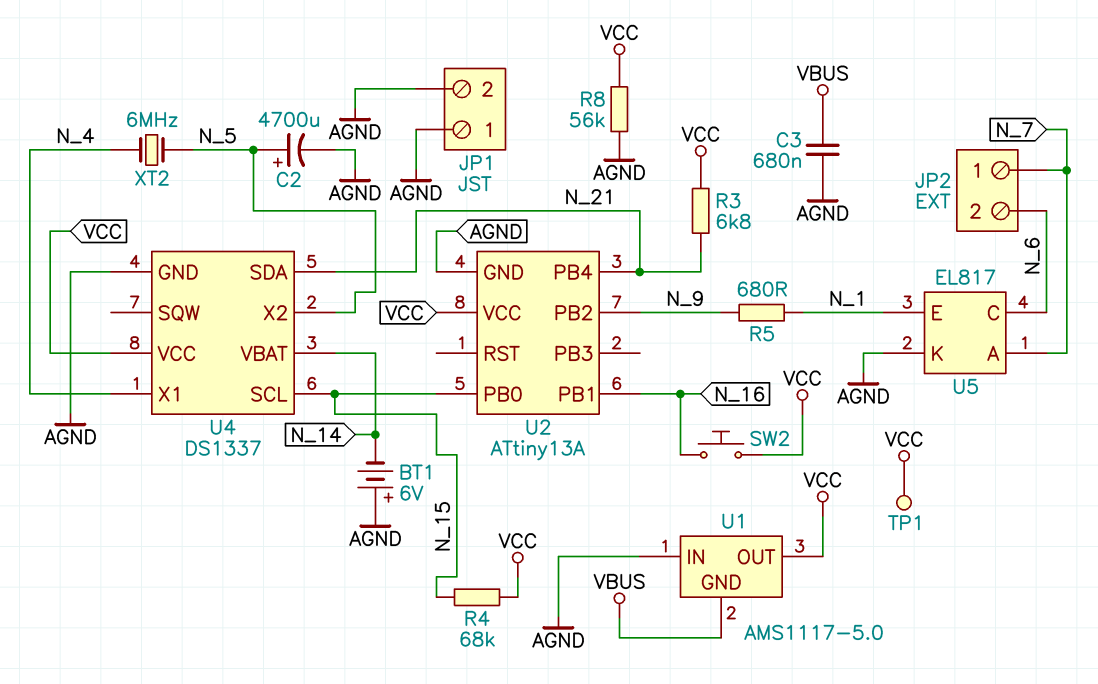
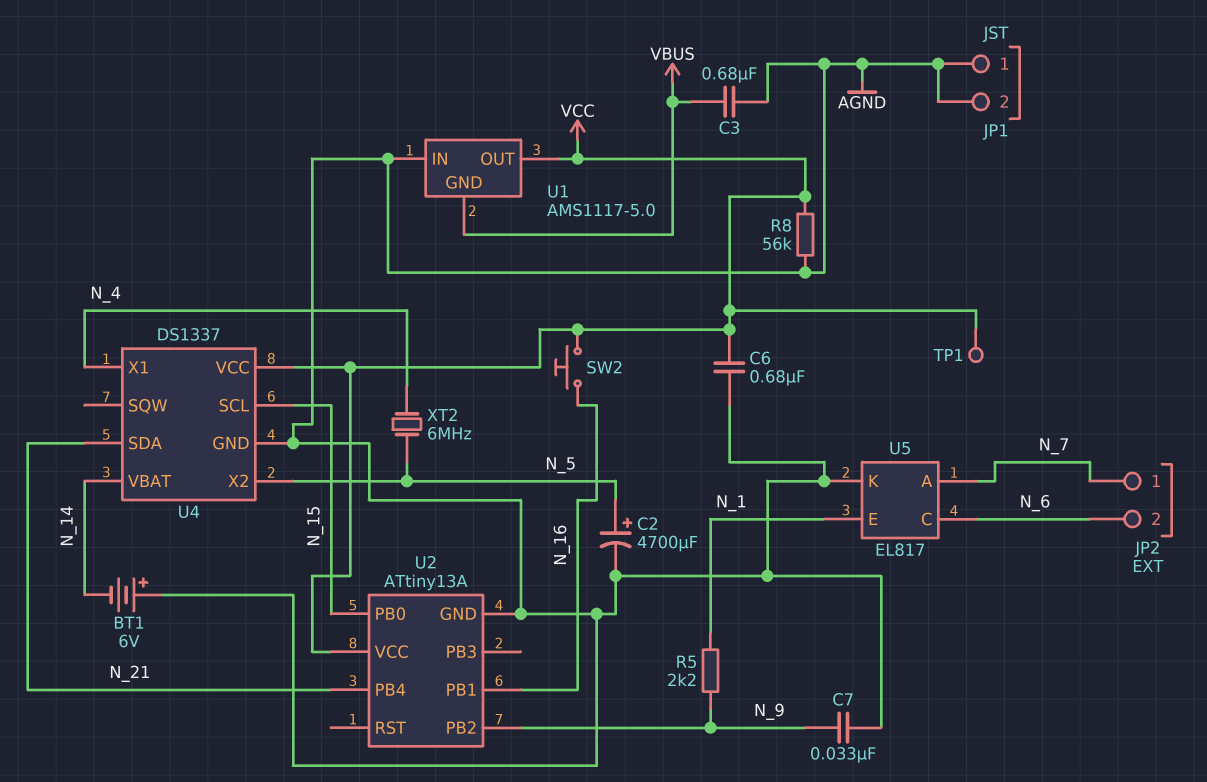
C6: none -> 680nF (AGND, VCC)
C7: none -> 33nF (AGND, N_9)
R3: 6.8k (N_21, VCC) -> none
R4: 68k (N_15, VCC) -> none
R5: 680 (N_1, N_9) -> 2.2k (N_1, N_9)

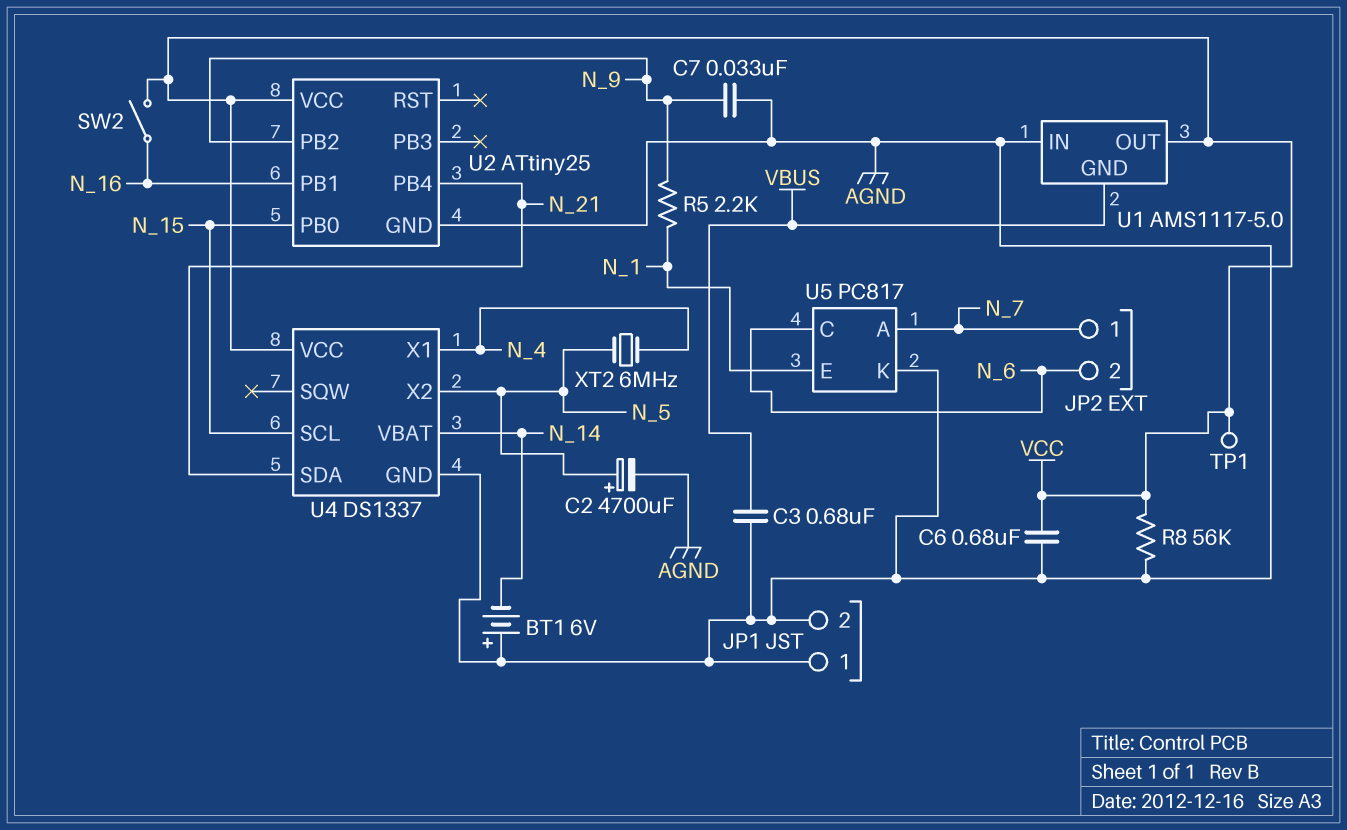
SW2: button (N_16, VCC) -> switch (N_16, VCC)
U2: ATtiny13A -> ATtiny25
U5: EL817 -> PC817

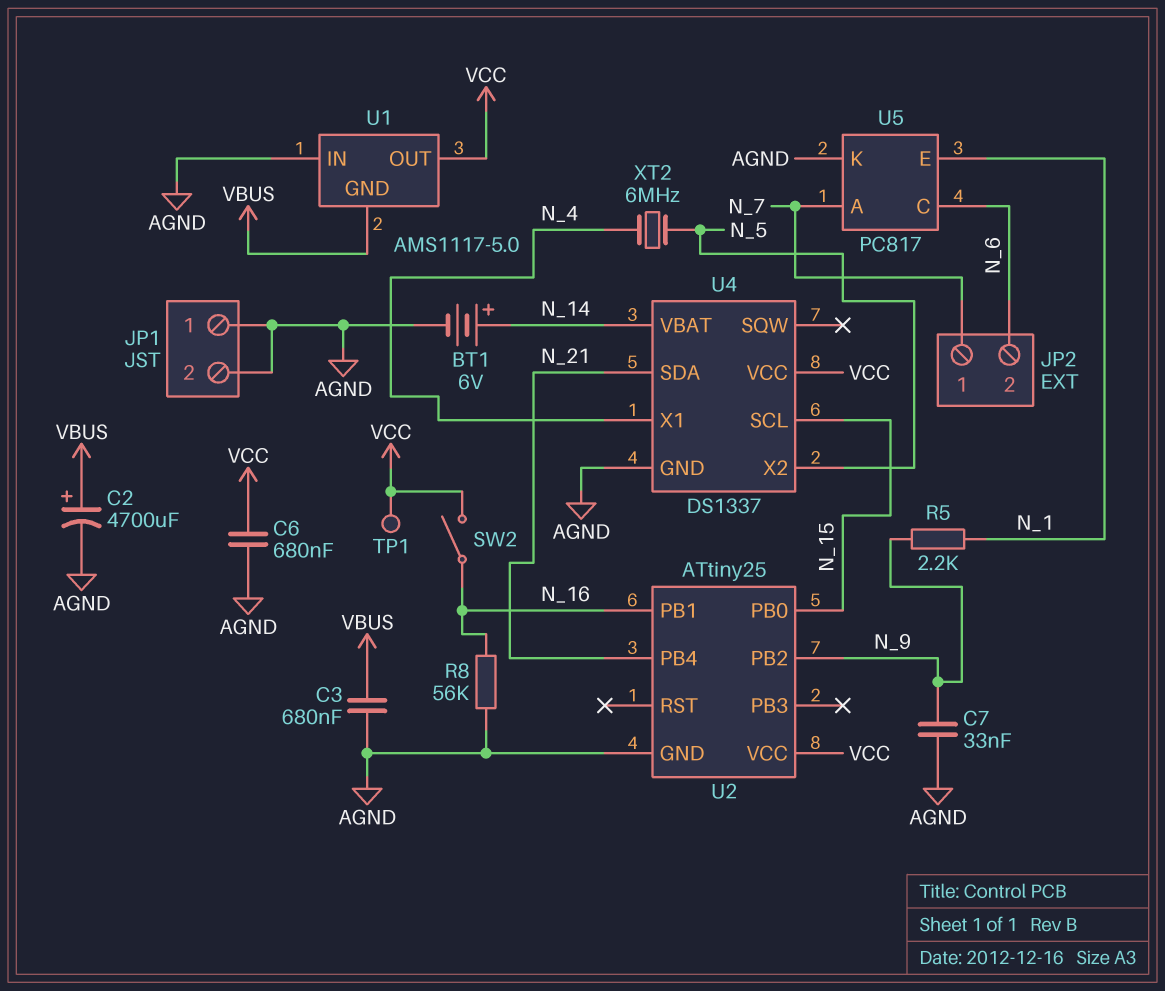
BT1: 6V (plus AGND, minus N_14) -> 6V (plus N_14, minus AGND)
C2: 4700uF (plus N_5, minus AGND) -> 4700uF (plus VBUS, minus AGND)
R8: 56k (AGND, VCC) -> 56k (AGND, N_16)

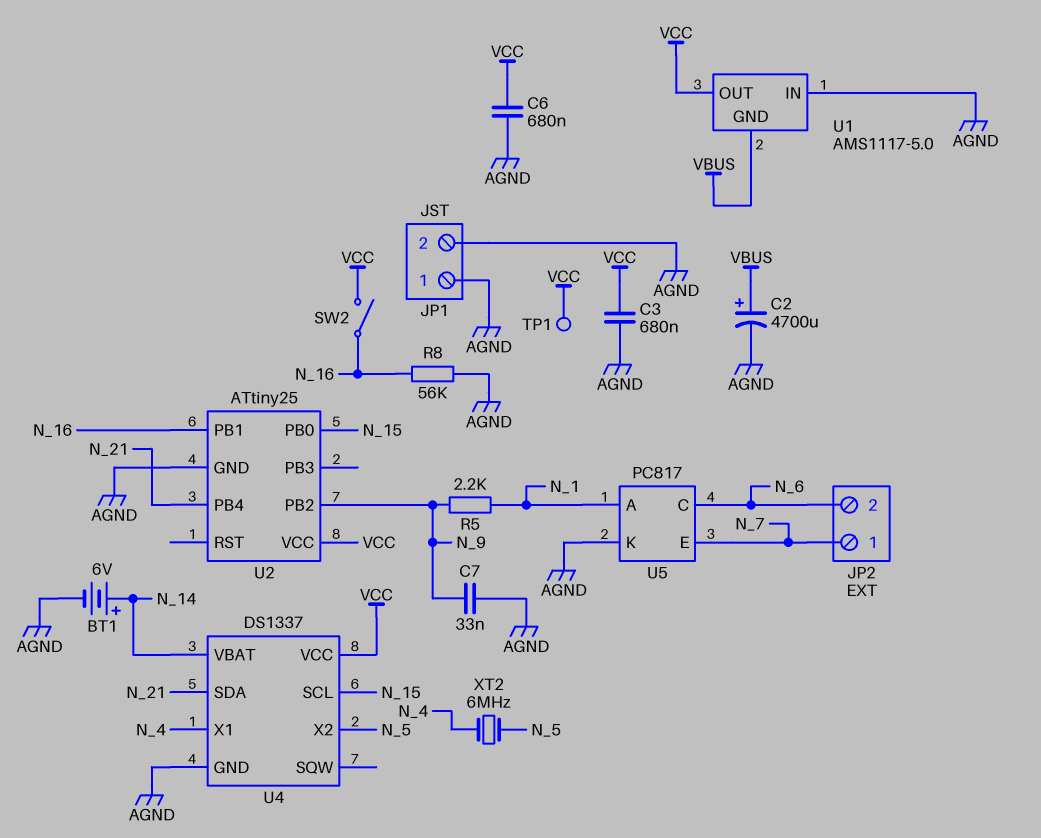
C3: 680nF (AGND, VBUS) -> 680nF (AGND, VCC)
U5 pin A: N_7 -> N_1
U5 pin E: N_1 -> N_7

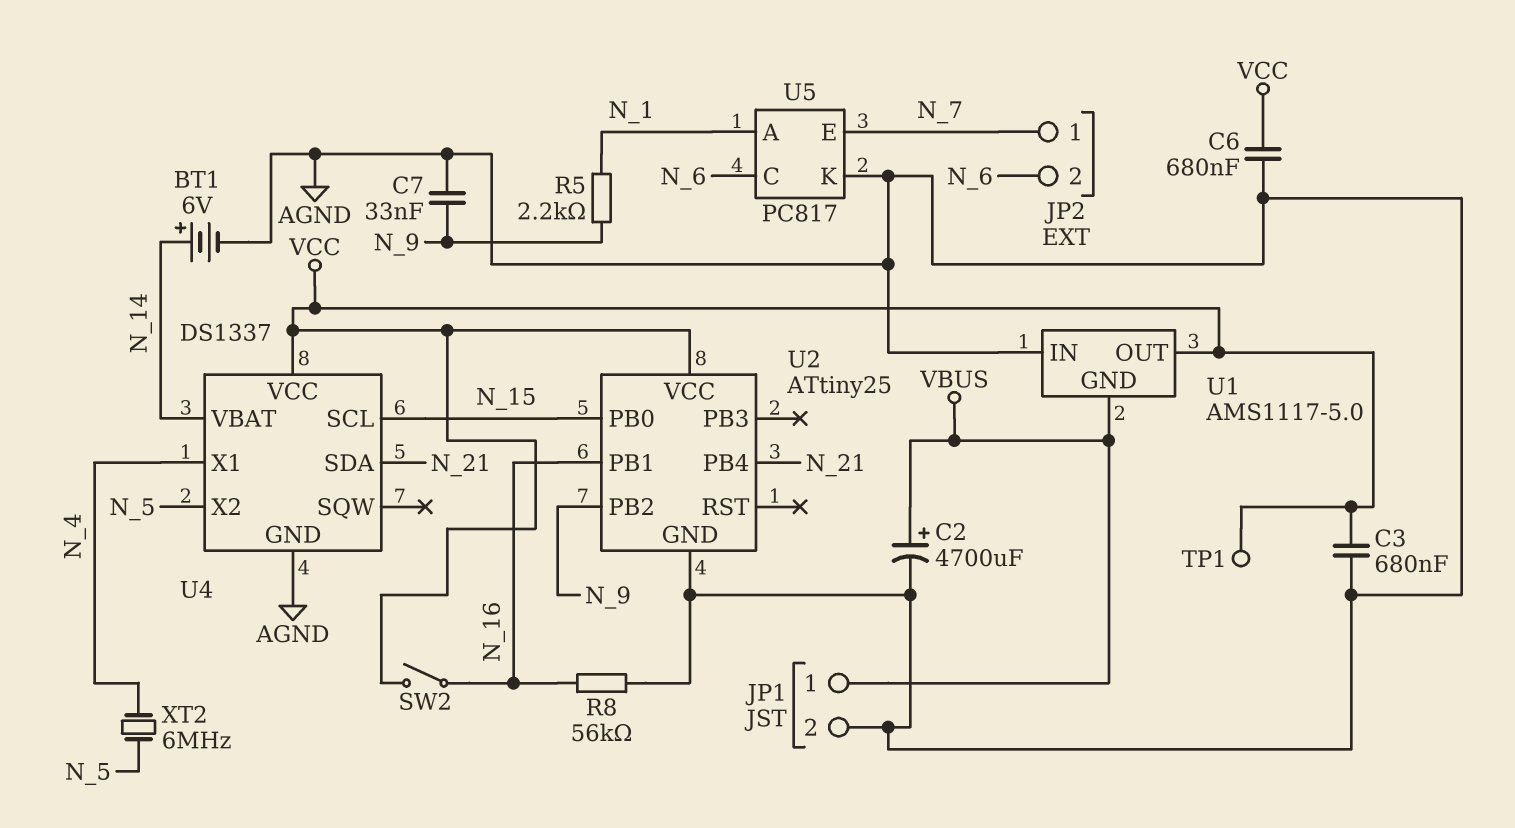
JP1 pin 1: AGND -> VBUS

